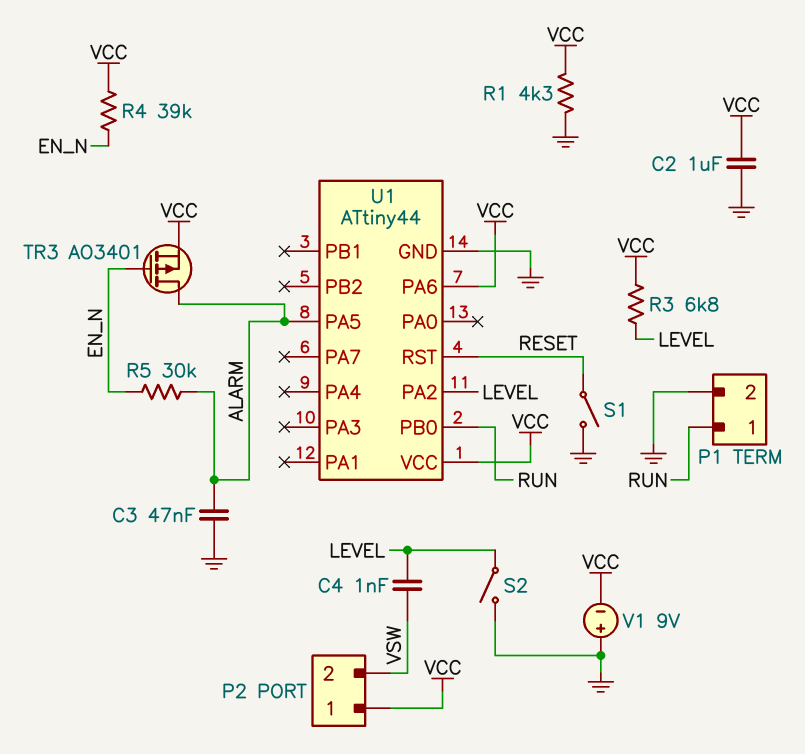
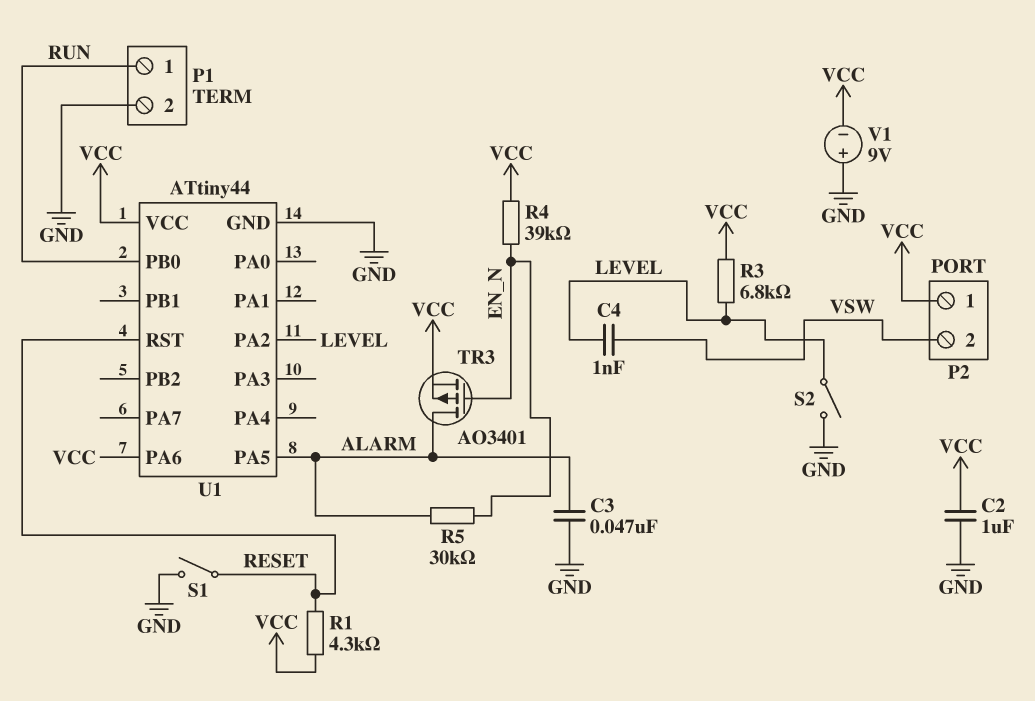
R1: 4.3k (GND, VCC) -> 4.3k (RESET, VCC)

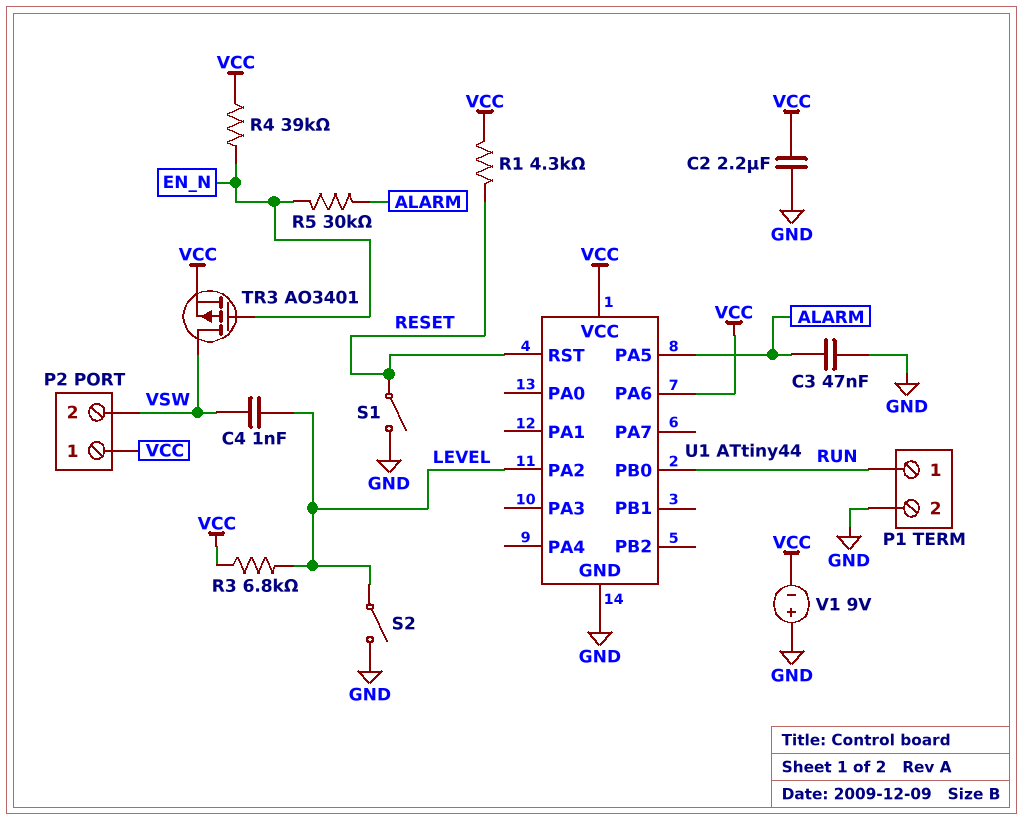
C2: 1uF (GND, VCC) -> 2.2uF (GND, VCC)
TR3: PMOS AO3401 (G EN_N, D ALARM, S VCC) -> PMOS AO3401 (G EN_N, D VSW, S VCC)

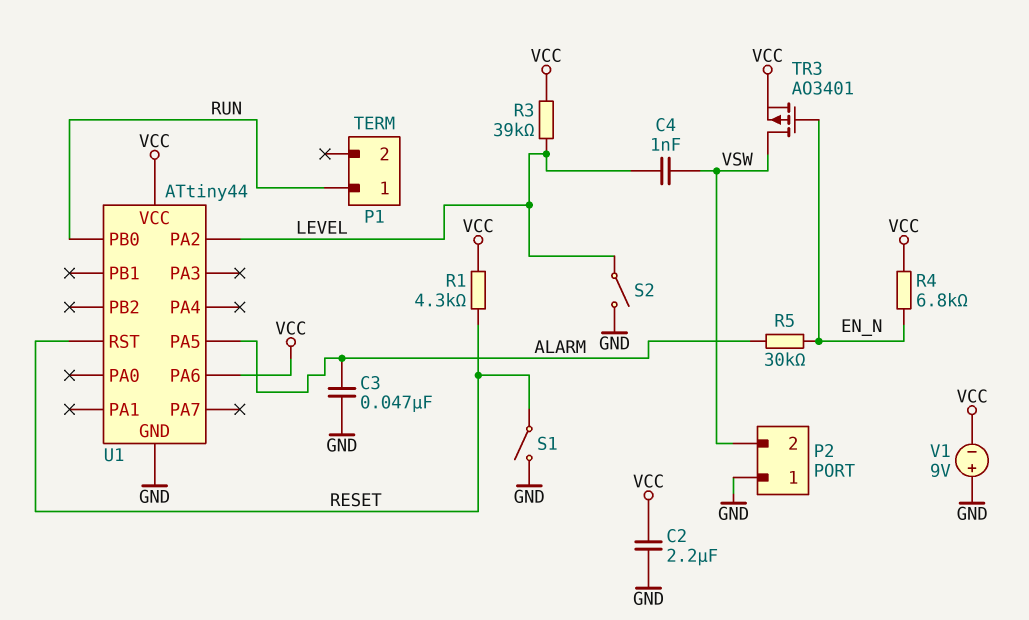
P1 pin 2: GND -> none
P2 pin 1: VCC -> GND
R3: 6.8k (LEVEL, VCC) -> 39k (LEVEL, VCC)
R4: 39k (EN_N, VCC) -> 6.8k (EN_N, VCC)

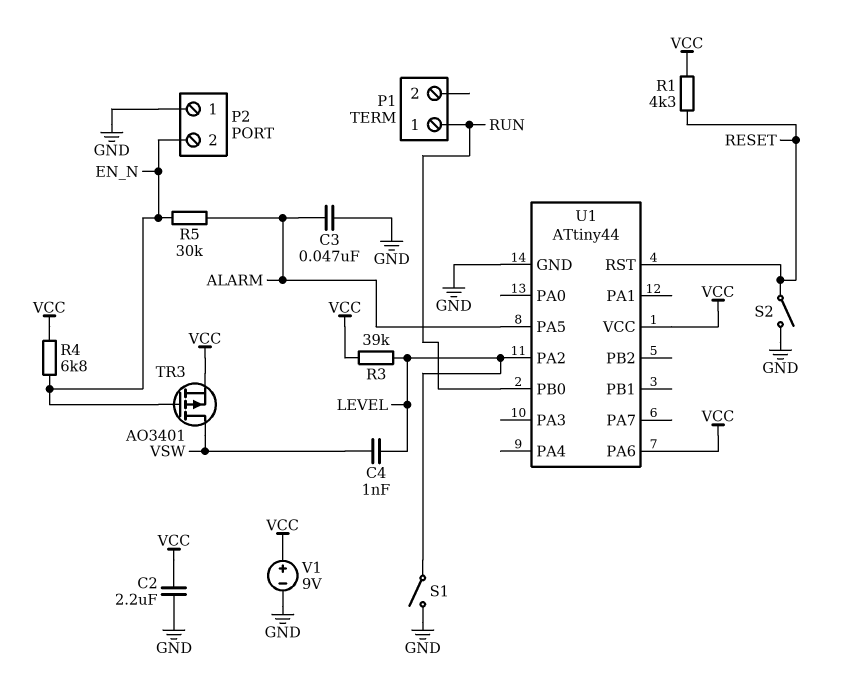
P2 pin 2: VSW -> EN_N
S1: switch (GND, RESET) -> switch (GND, LEVEL)
S2: switch (GND, LEVEL) -> switch (GND, RESET)
V1: 9V (plus GND, minus VCC) -> 9V (plus VCC, minus GND)

